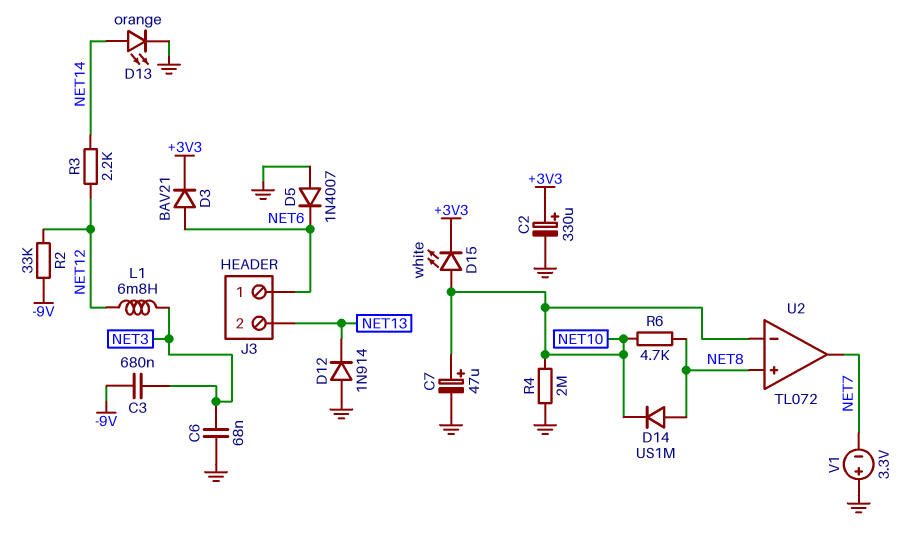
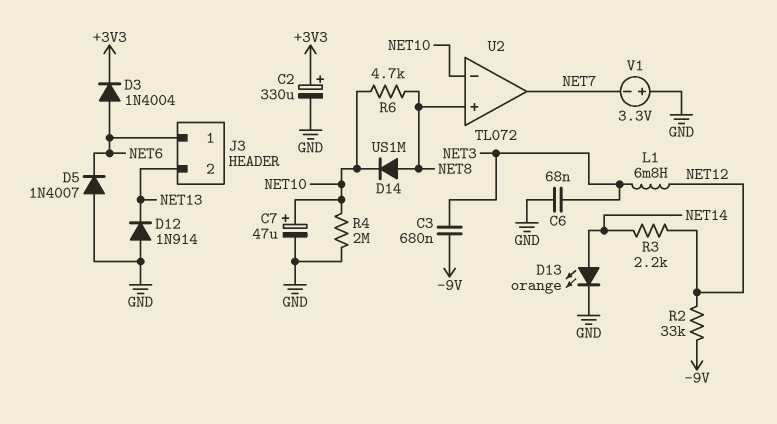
D3: diode BAV21 (A NET6, K +3V3) -> diode 1N4004 (A NET6, K +3V3)
D15: LED white (A NET10, K +3V3) -> none

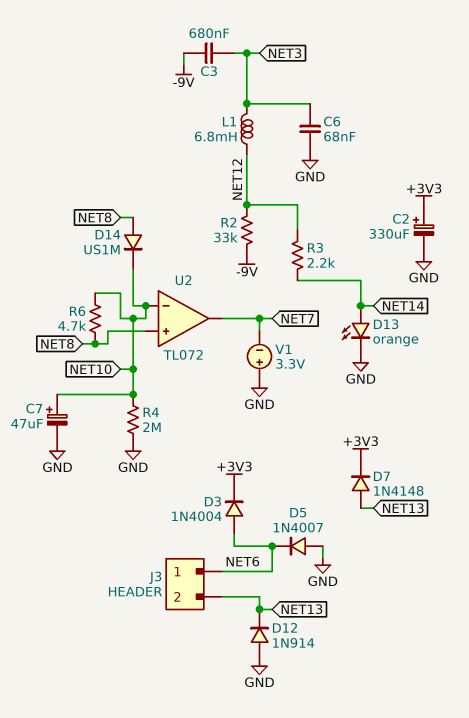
D7: none -> diode 1N4148 (A NET13, K +3V3)

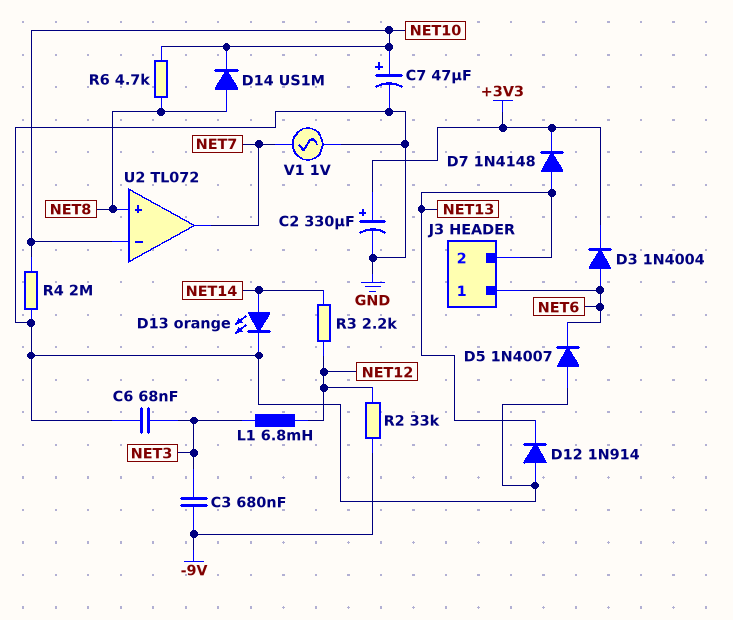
V1: 3.3V (plus GND, minus NET7) -> AC 1V (GND, NET7)

